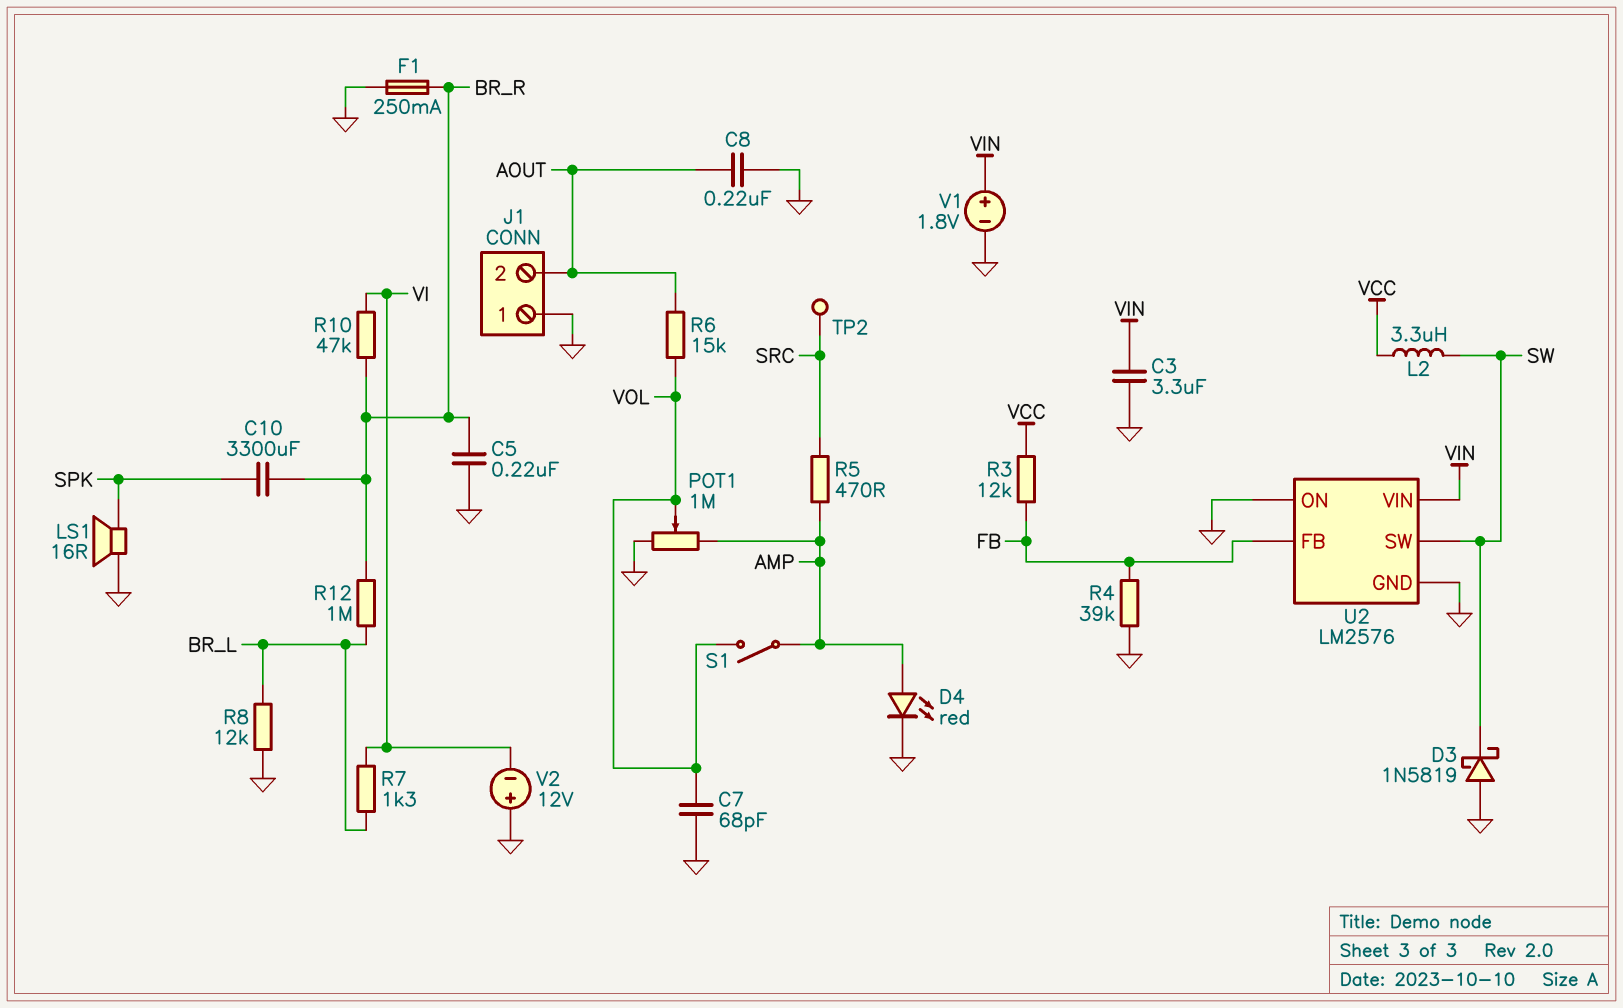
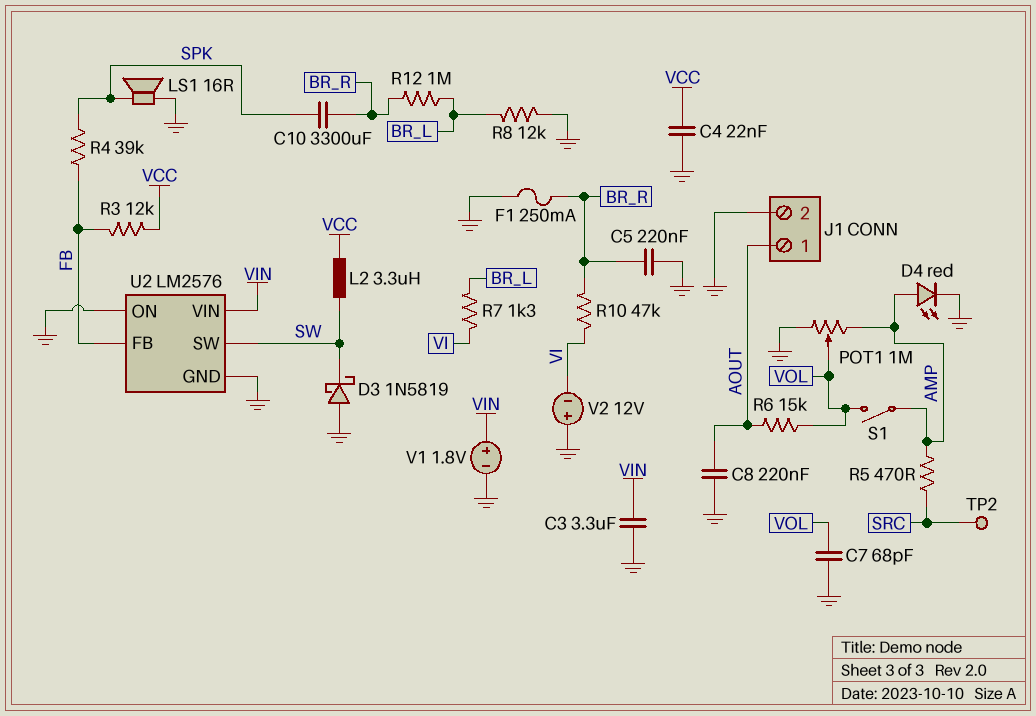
C4: none -> 22nF (GND, VCC)
J1 pin 1: GND -> AOUT
J1 pin 2: AOUT -> GND
R4: 39k (FB, GND) -> 39k (FB, SPK)

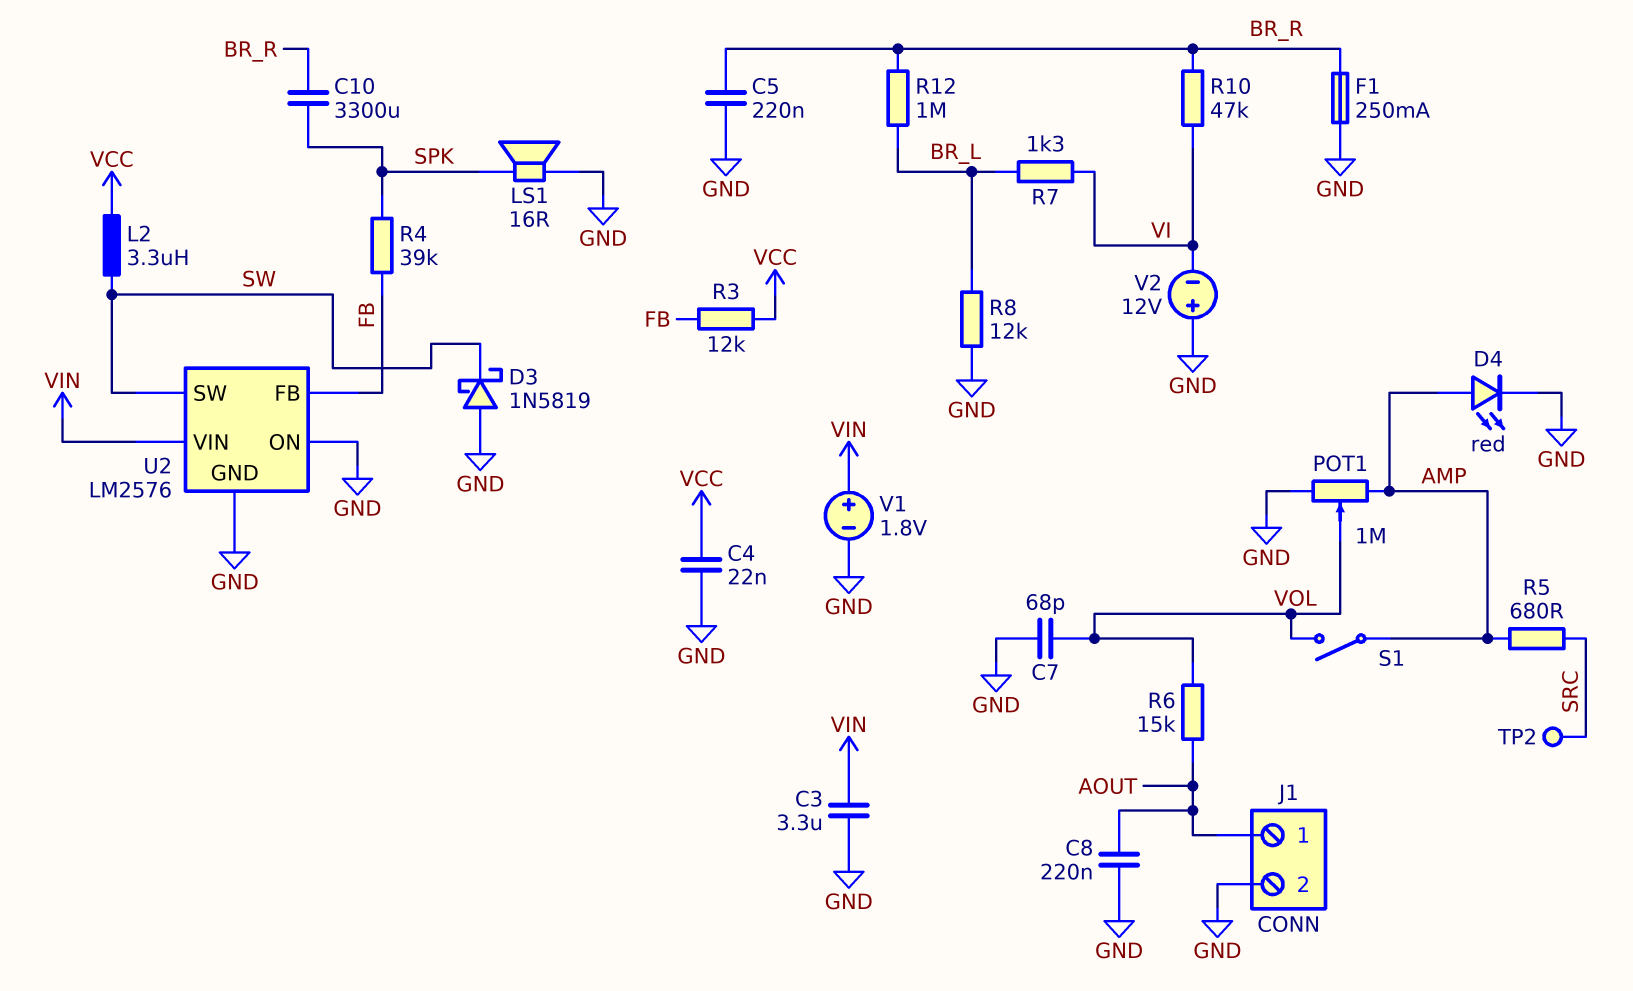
R5: 470 (AMP, SRC) -> 680 (AMP, SRC)

